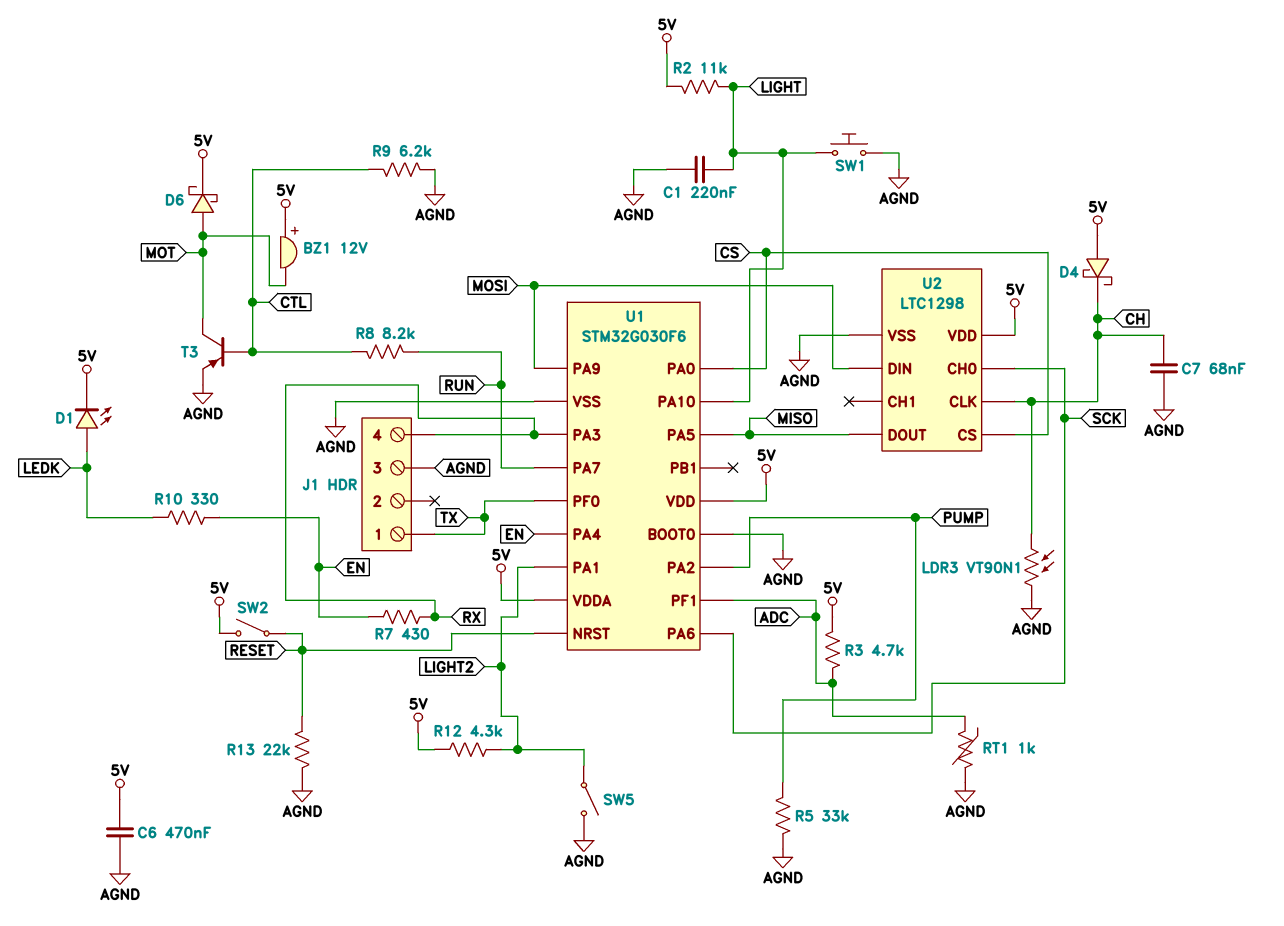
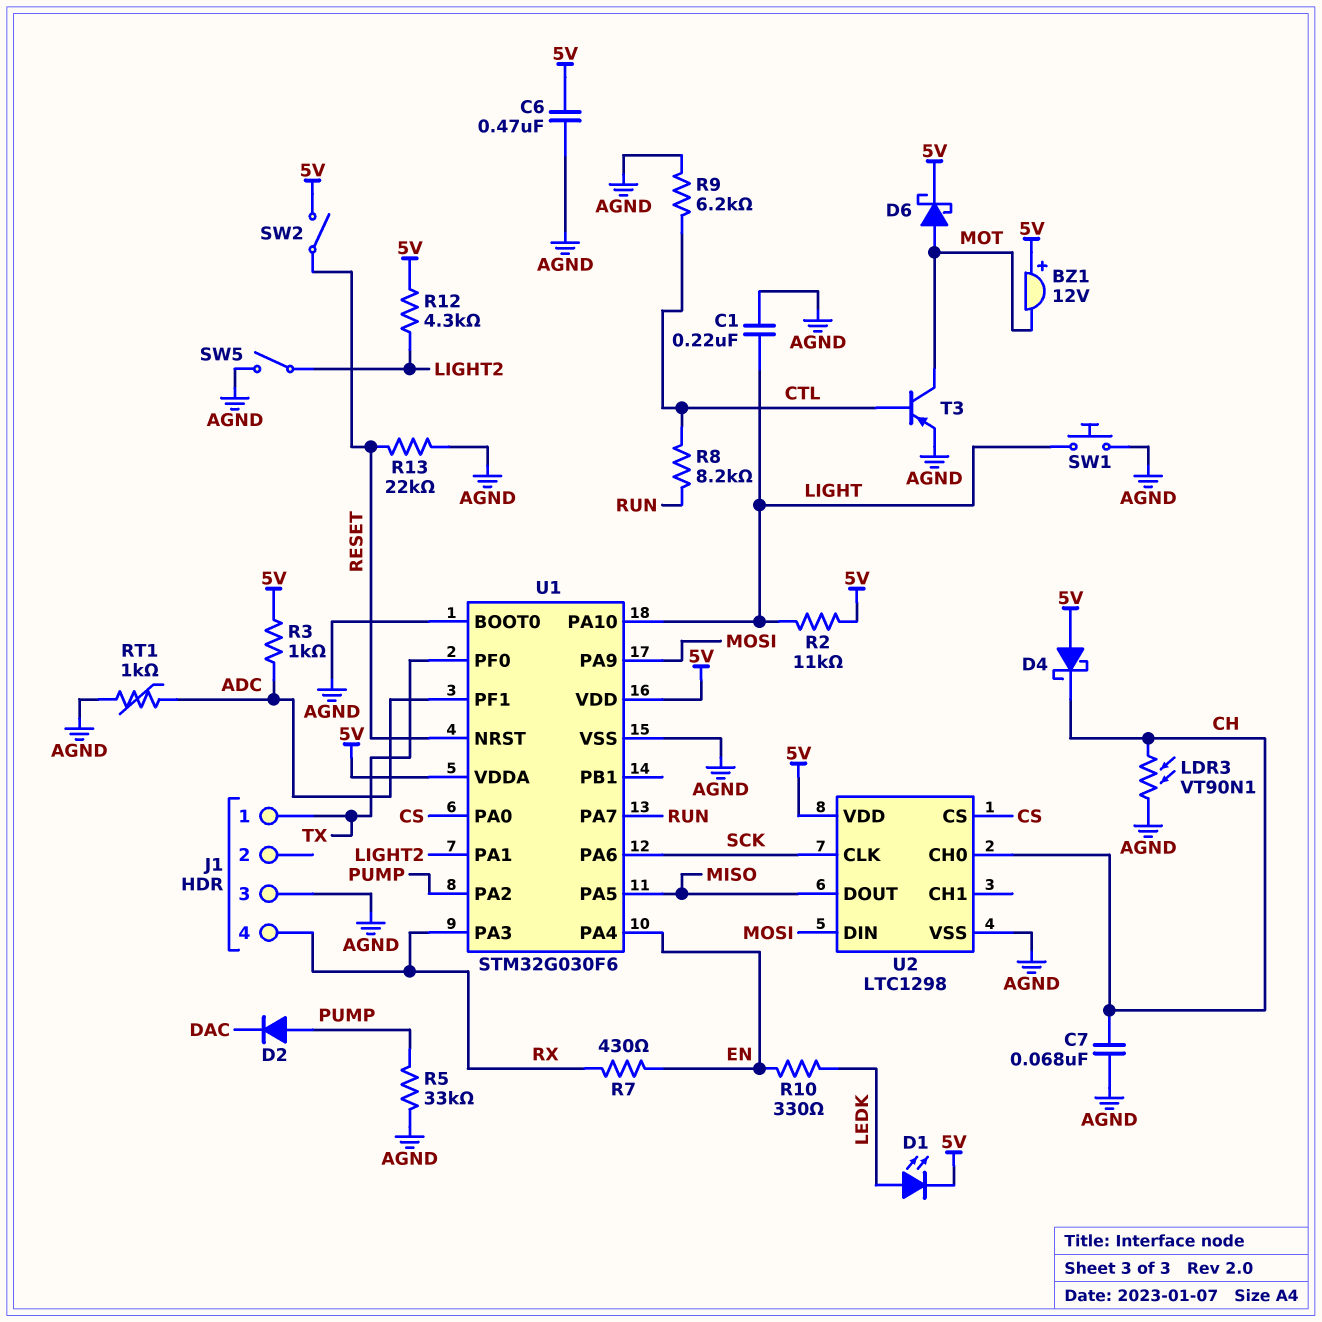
D2: none -> diode (A PUMP, K DAC)
R3: 4.7k (5V, ADC) -> 1k (5V, ADC)
U2 pin CH0: SCK -> CH
U2 pin CLK: CH -> SCK

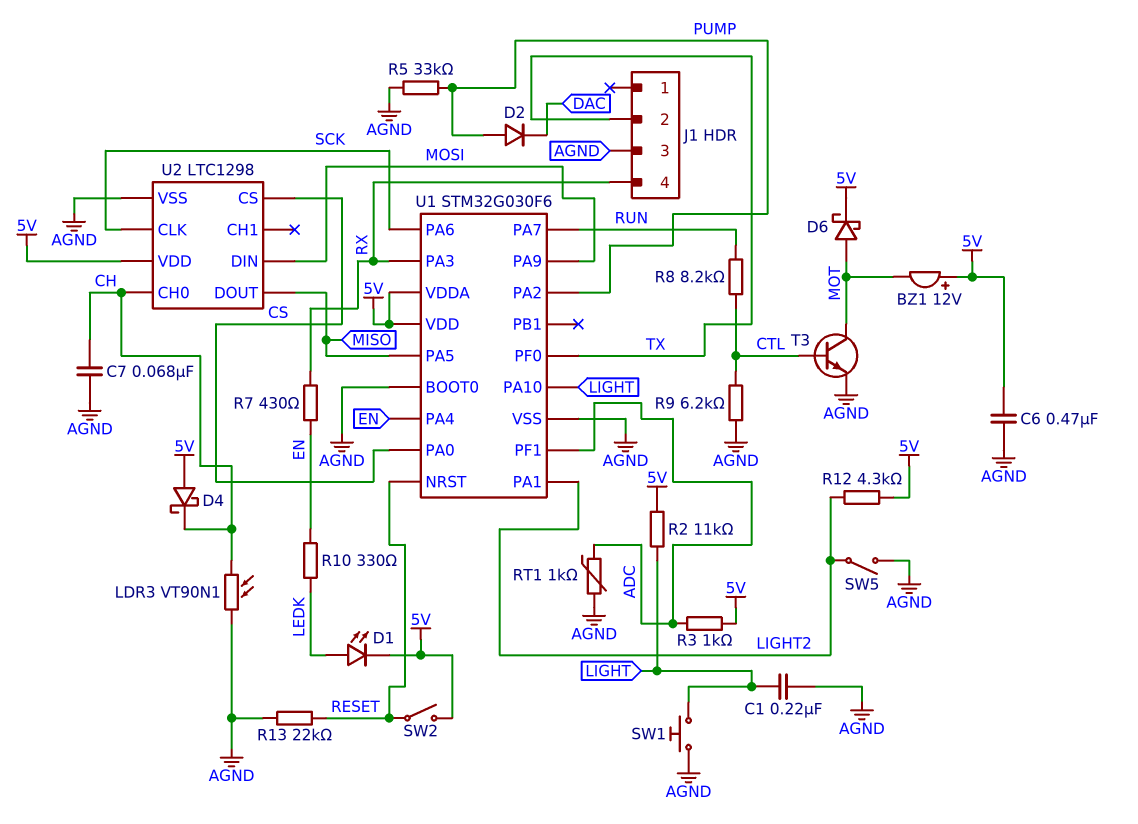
J1 pin 1: TX -> none
J1 pin 2: none -> TX
T3: PNP (B CTL, C MOT, E AGND) -> NPN (B CTL, C MOT, E AGND)

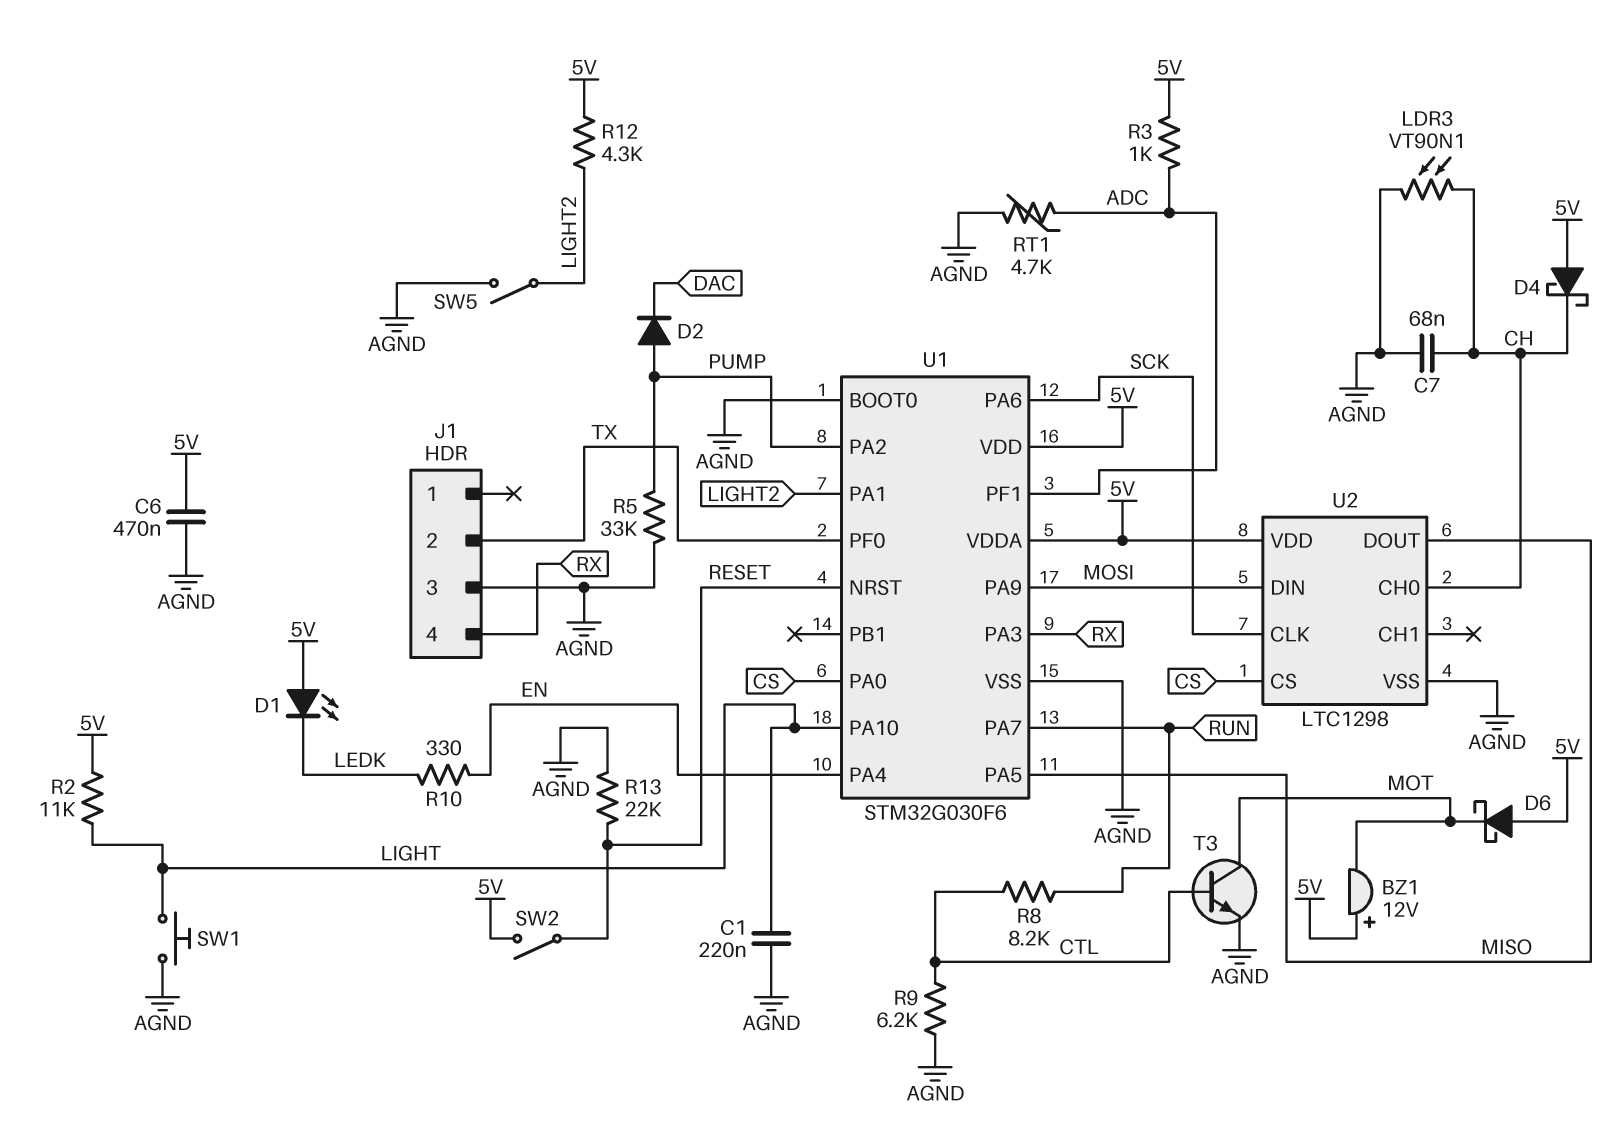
D1: LED (A LEDK, K 5V) -> LED (A 5V, K LEDK)
D6: schottky (A MOT, K 5V) -> schottky (A 5V, K MOT)
R7: 430 (EN, RX) -> none
RT1: 1k (ADC, AGND) -> 4.7k (ADC, AGND)

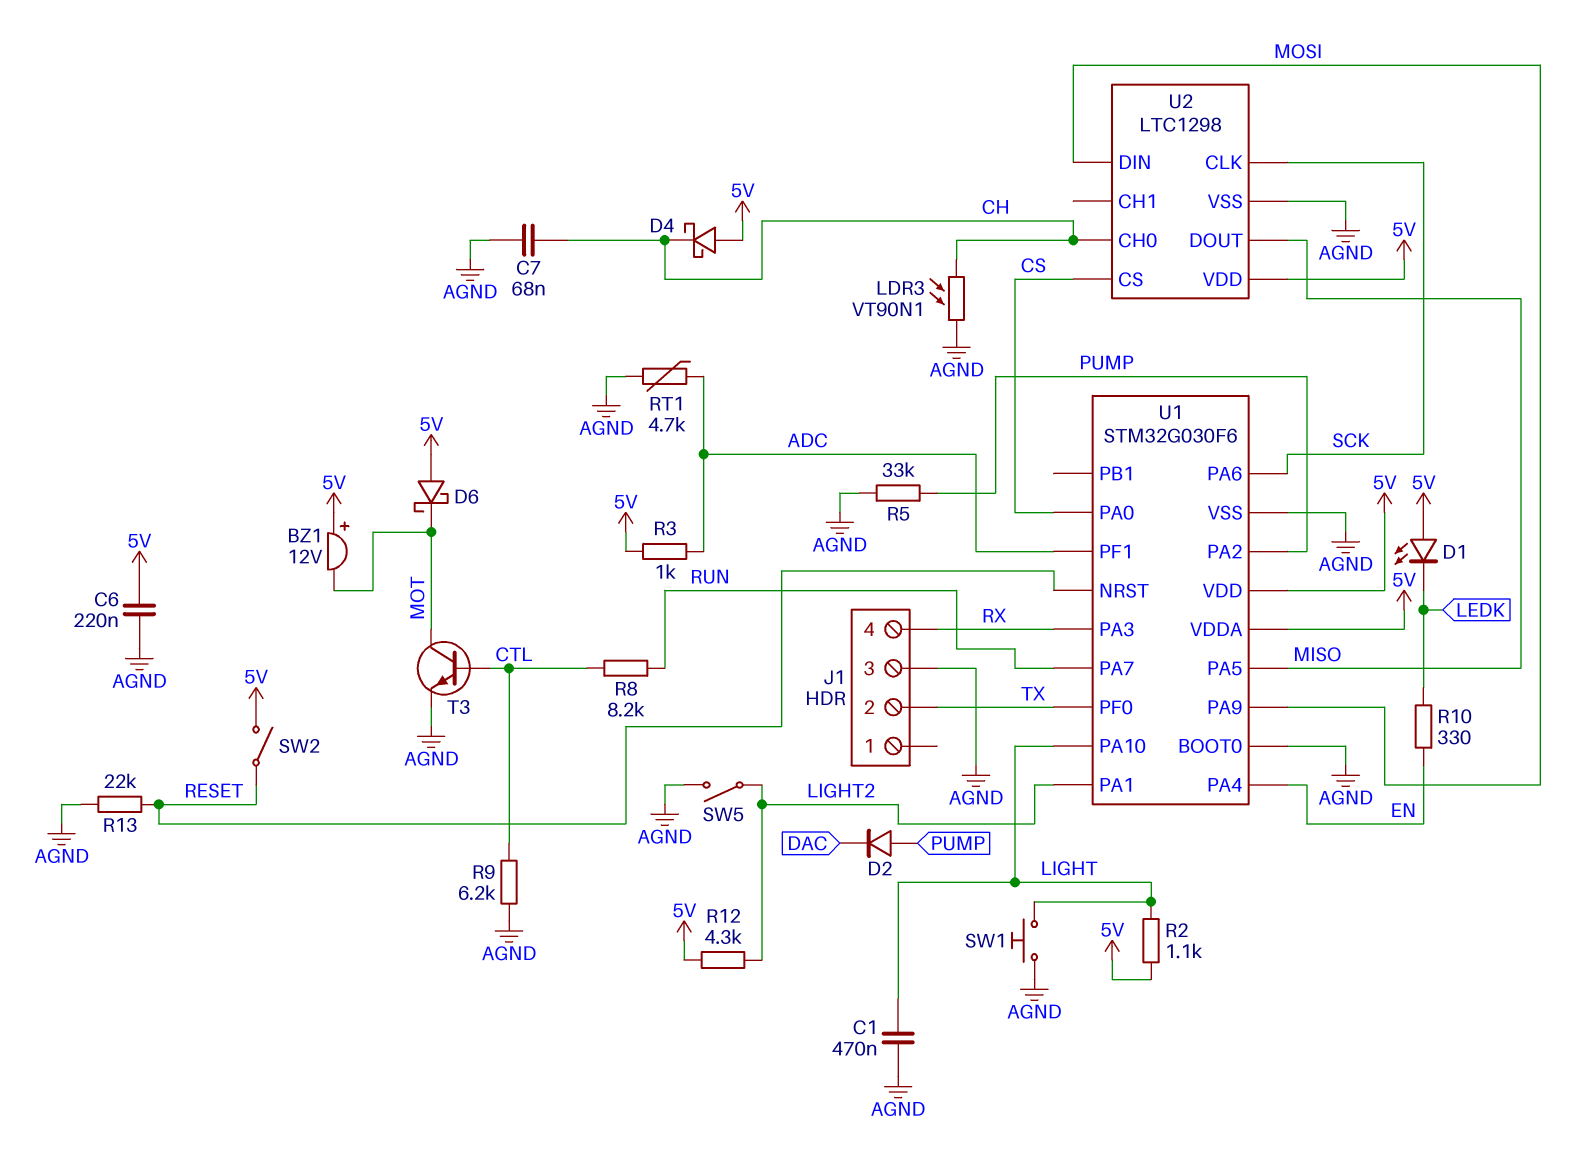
C1: 220nF (AGND, LIGHT) -> 470nF (AGND, LIGHT)
C6: 470nF (5V, AGND) -> 220nF (5V, AGND)
R2: 11k (5V, LIGHT) -> 1.1k (5V, LIGHT)

